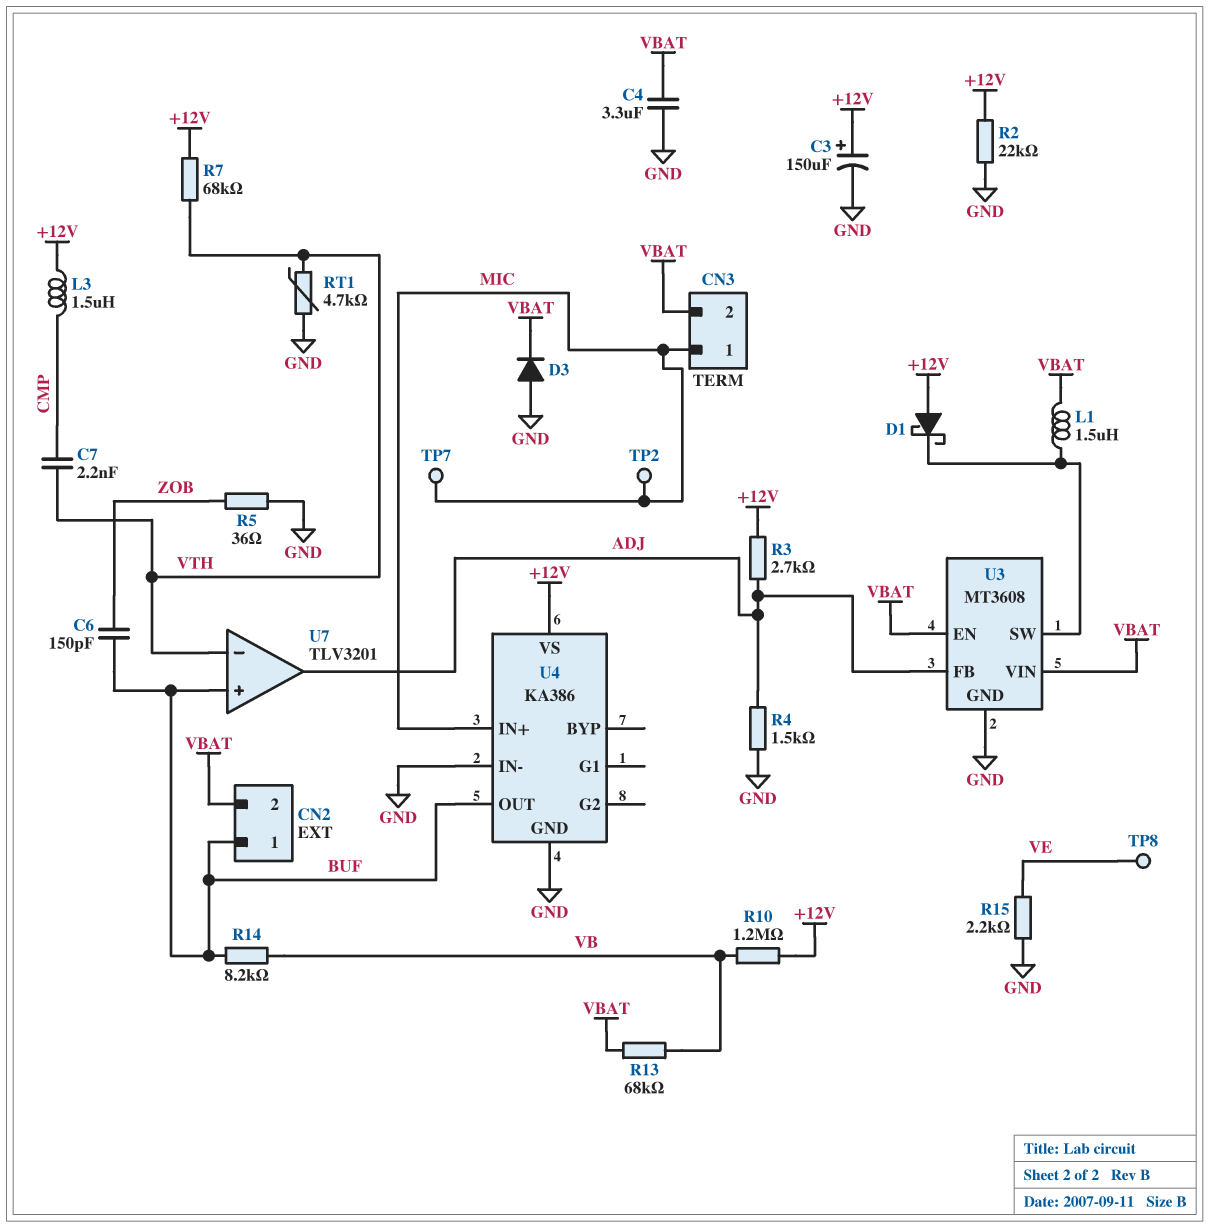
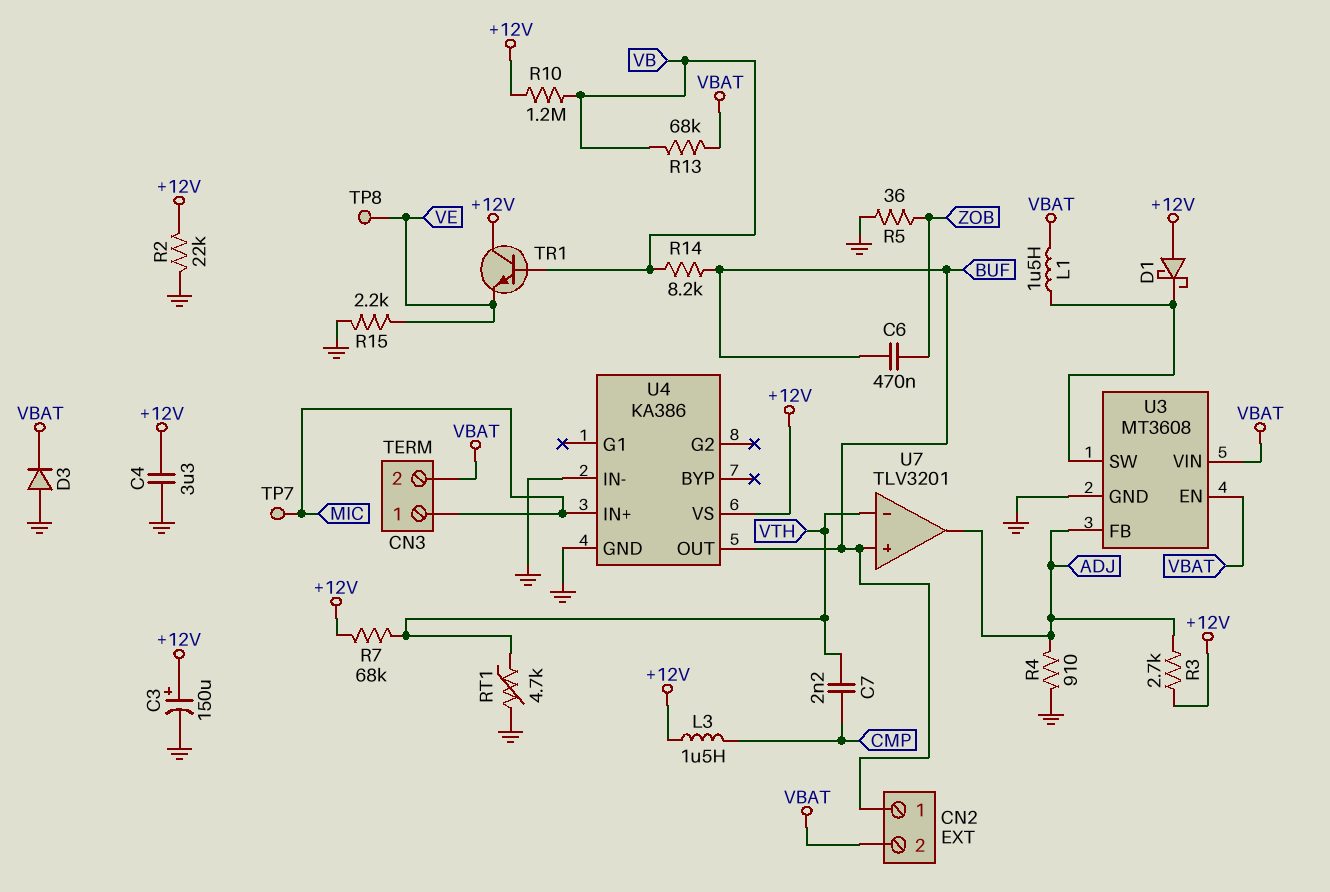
C4: 3.3uF (GND, VBAT) -> 3.3uF (+12V, GND)
C6: 150pF (BUF, ZOB) -> 470nF (BUF, ZOB)
R4: 1.5k (ADJ, GND) -> 910 (ADJ, GND)
TP2: test point (MIC) -> none
TR1: none -> NPN (B VB, C +12V, E VE)

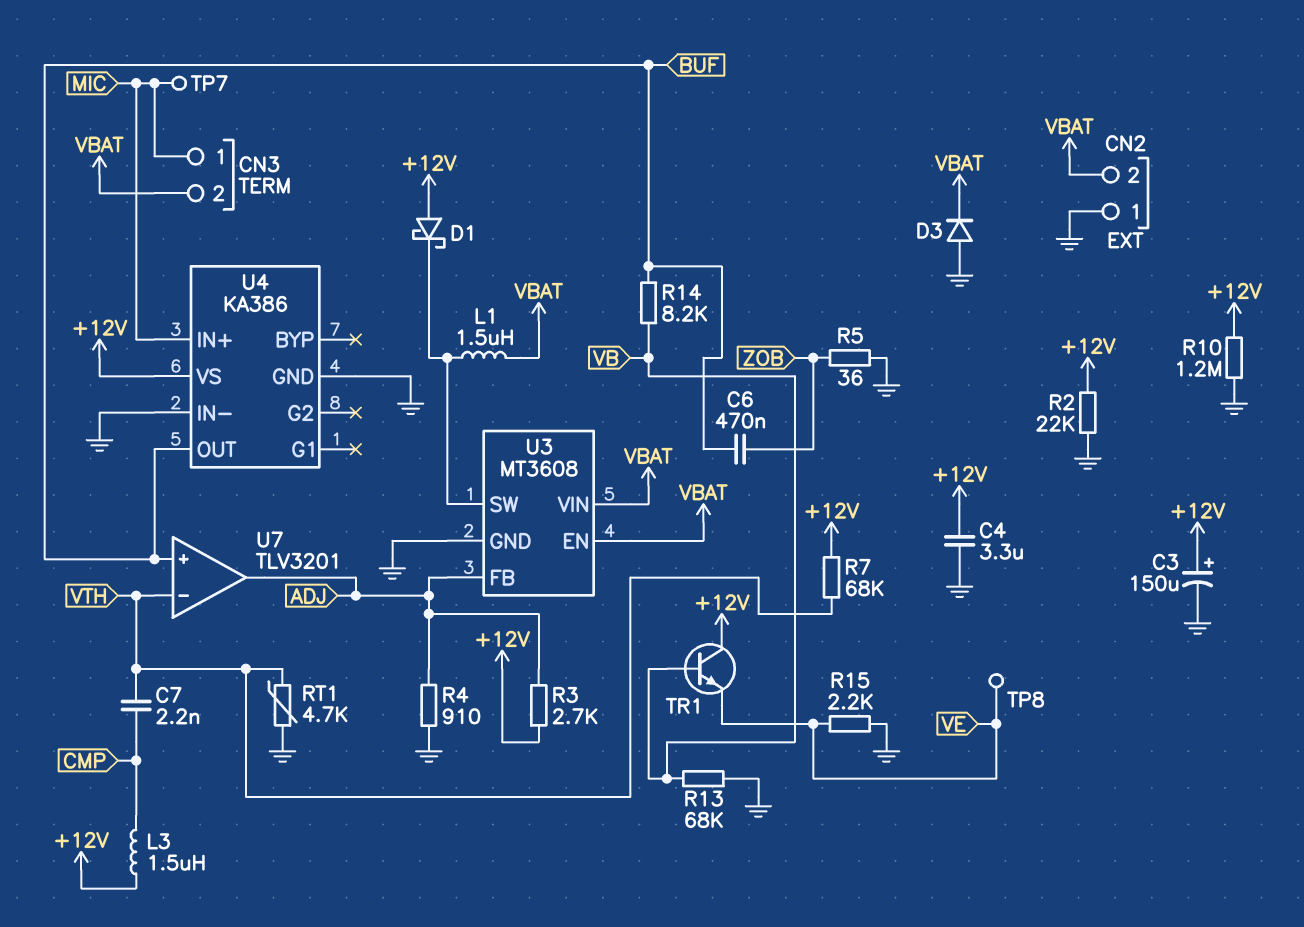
CN2 pin 1: BUF -> GND
R10: 1.2M (+12V, VB) -> 1.2M (+12V, GND)
R13: 68k (VB, VBAT) -> 68k (GND, VB)

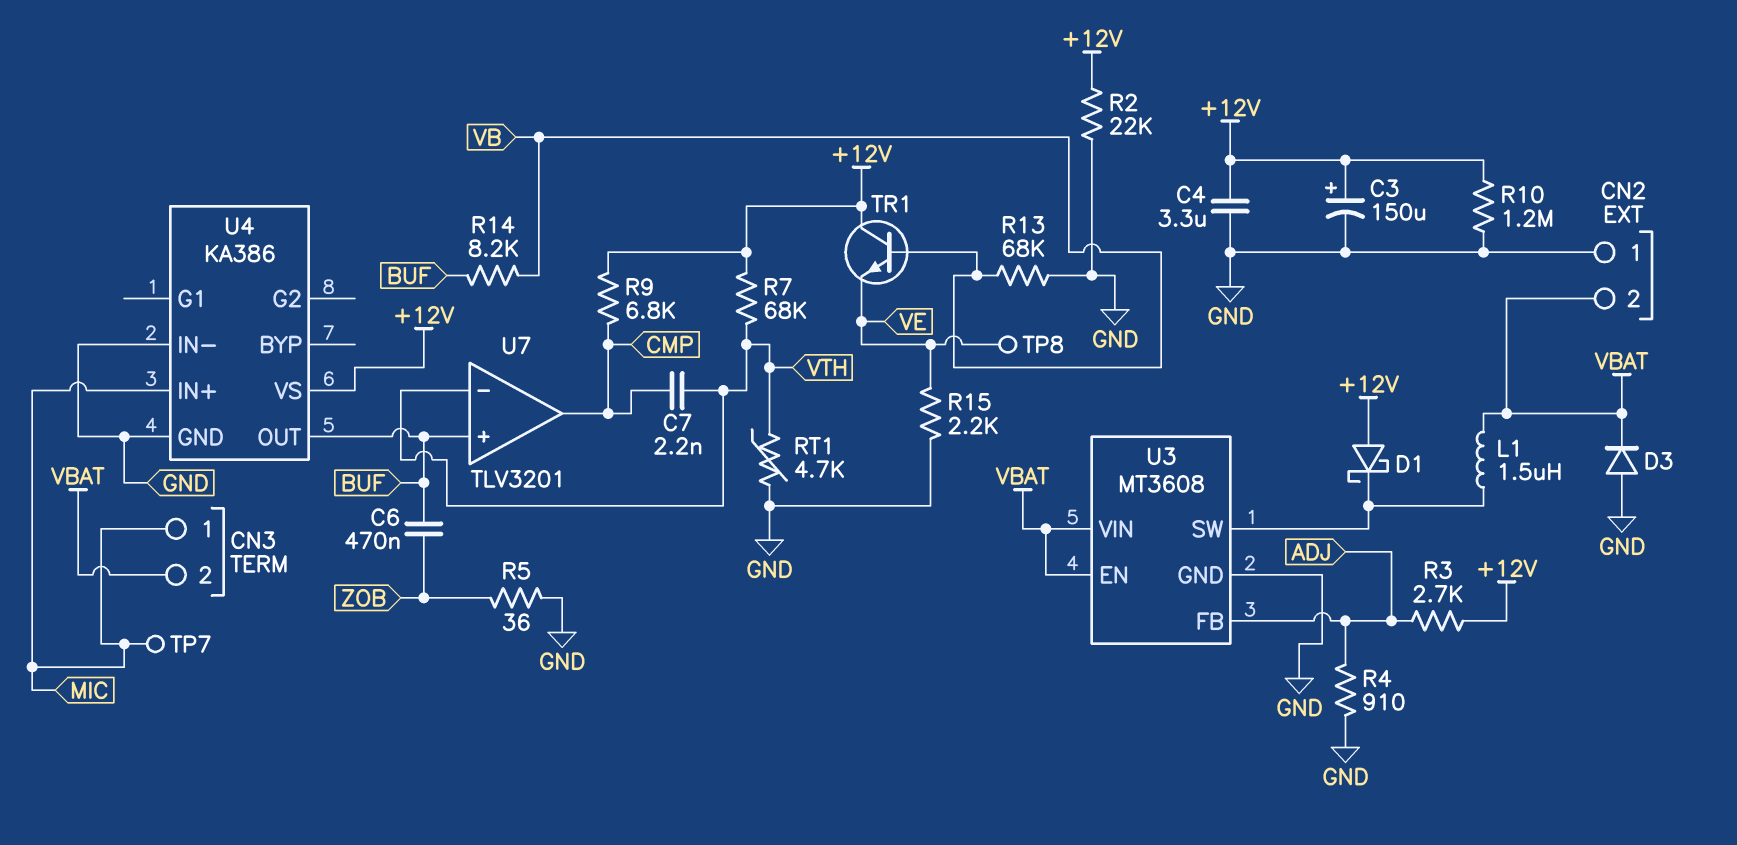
L3: 1.5uH (+12V, CMP) -> none
R9: none -> 6.8k (+12V, CMP)
U7 pin out: ADJ -> CMP

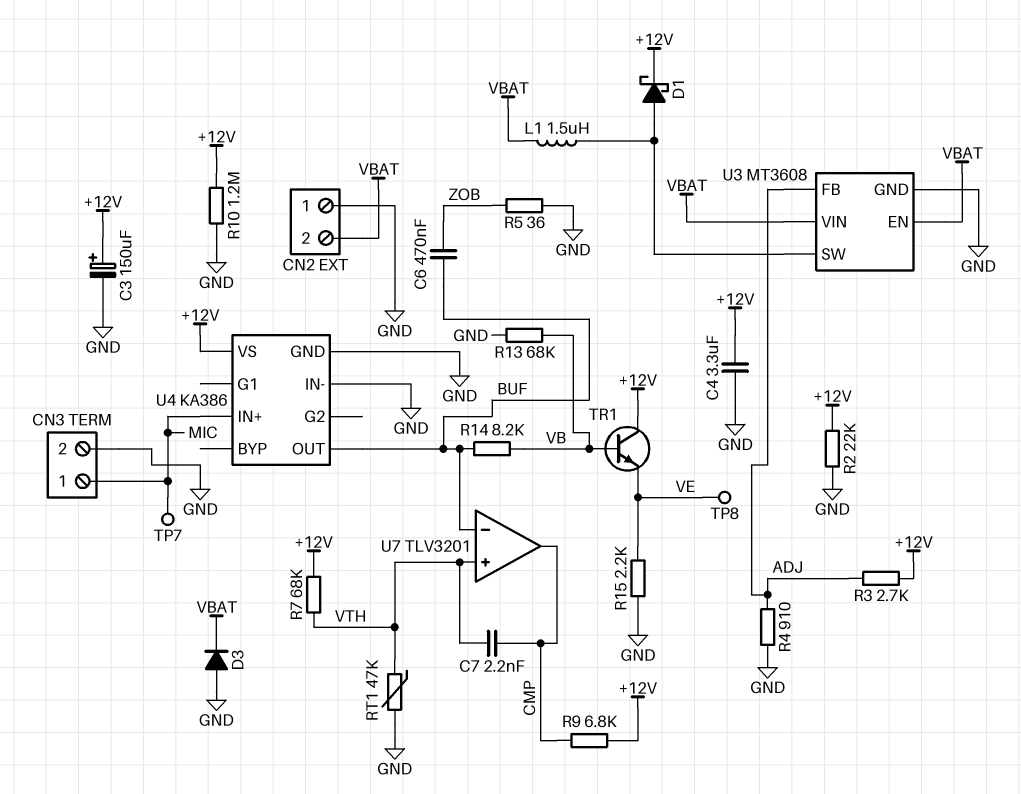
CN3 pin 2: VBAT -> GND
D1: schottky (A +12V, K U3/SW) -> schottky (A U3/SW, K +12V)
RT1: 4.7k (GND, VTH) -> 47k (GND, VTH)
U7 pin in+: BUF -> VTH
U7 pin in-: VTH -> BUF

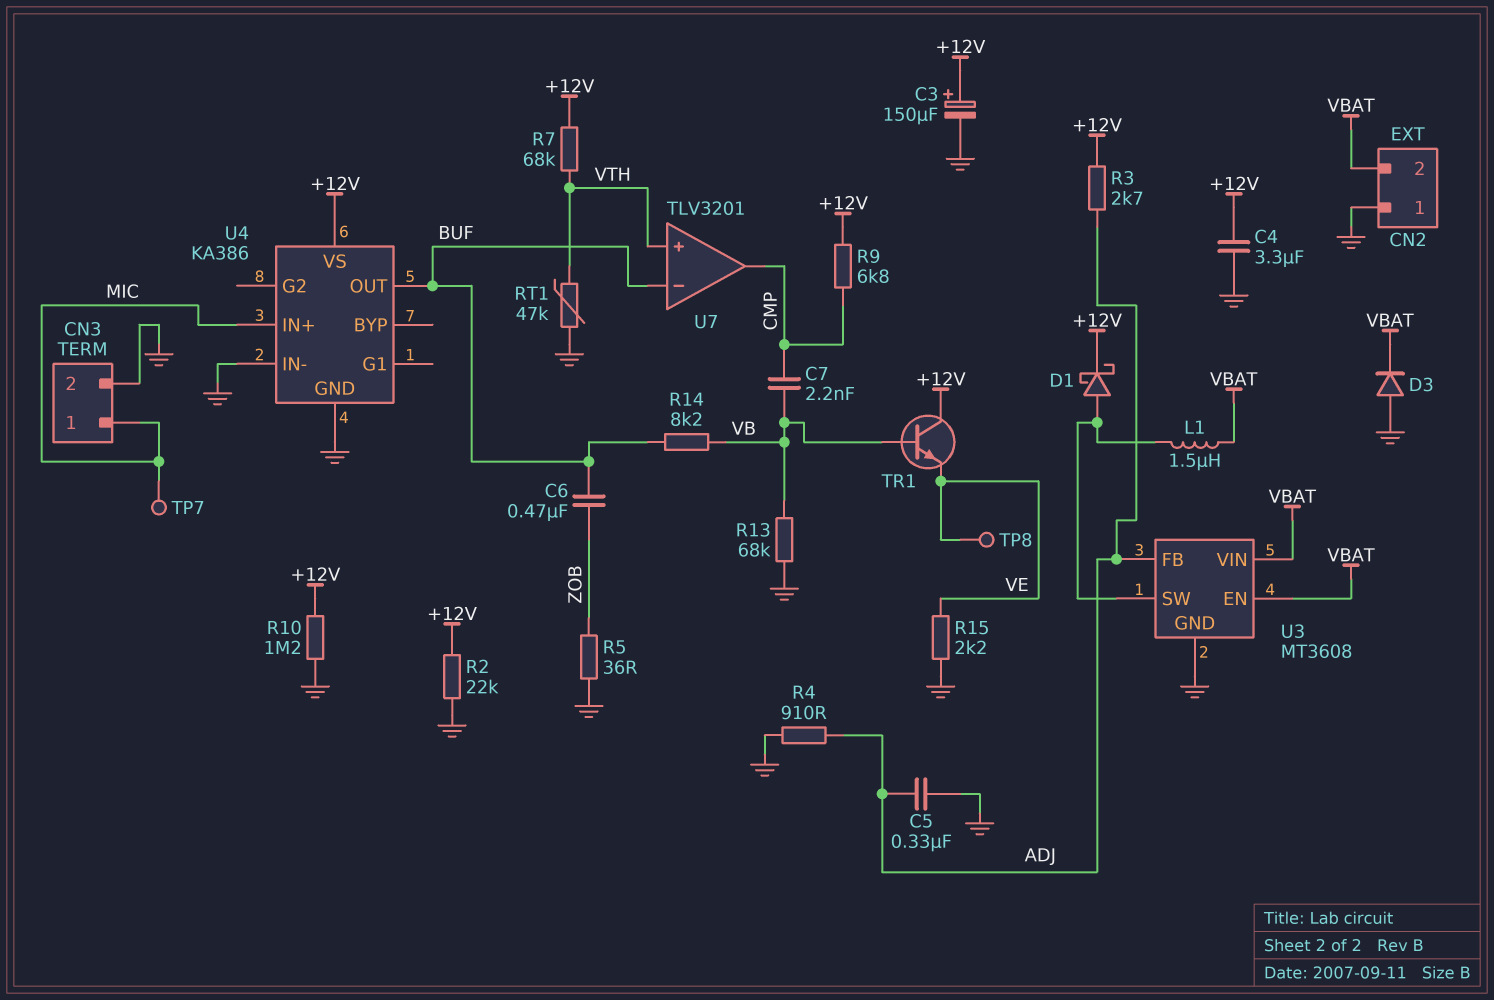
C5: none -> 330nF (ADJ, GND)
C7: 2.2nF (CMP, VTH) -> 2.2nF (CMP, VB)

